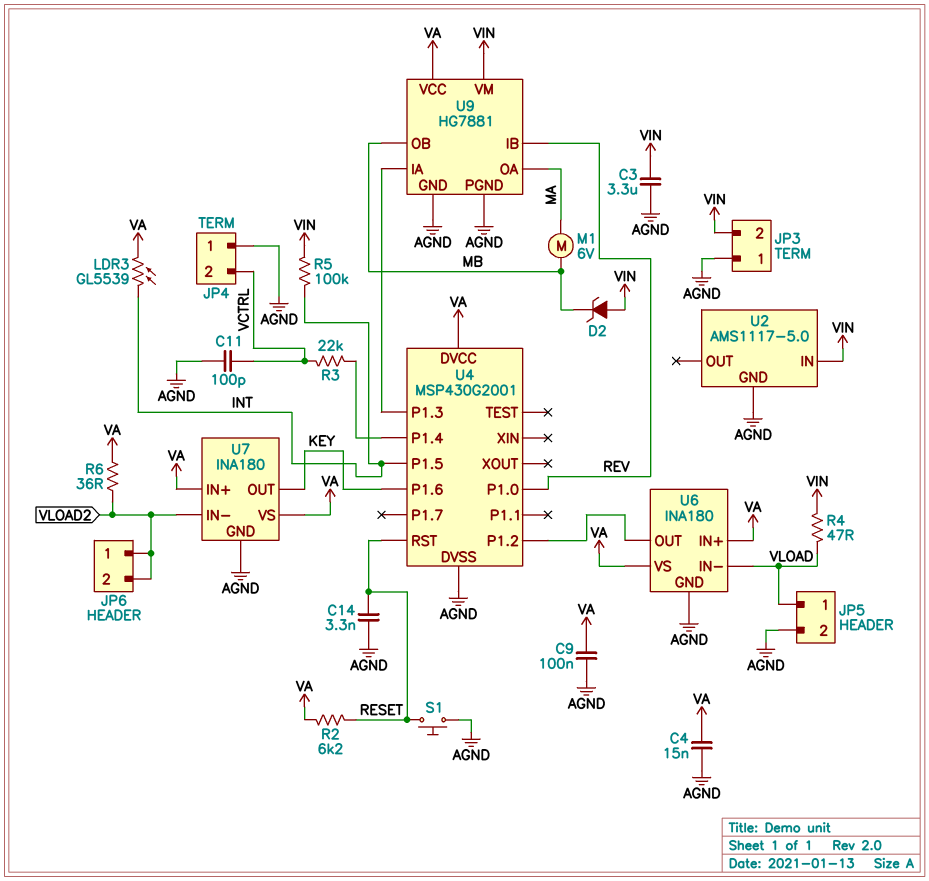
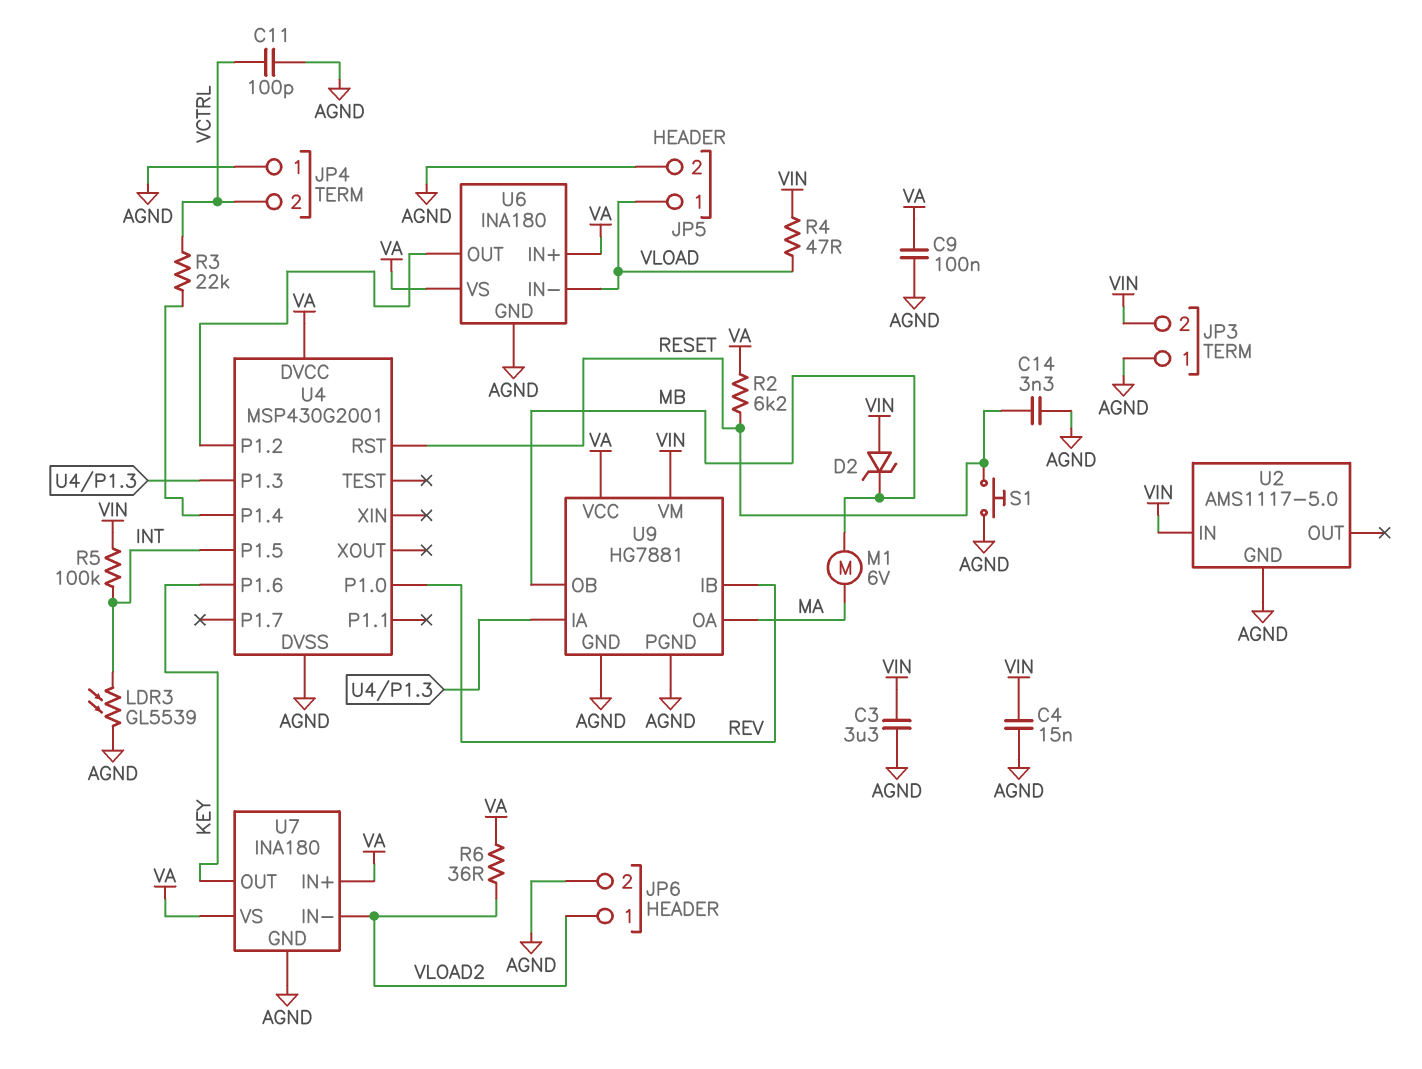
C4: 15nF (AGND, VA) -> 15nF (AGND, VIN)
JP6 pin 2: VLOAD2 -> AGND
LDR3: GL5539 (INT, VA) -> GL5539 (AGND, INT)

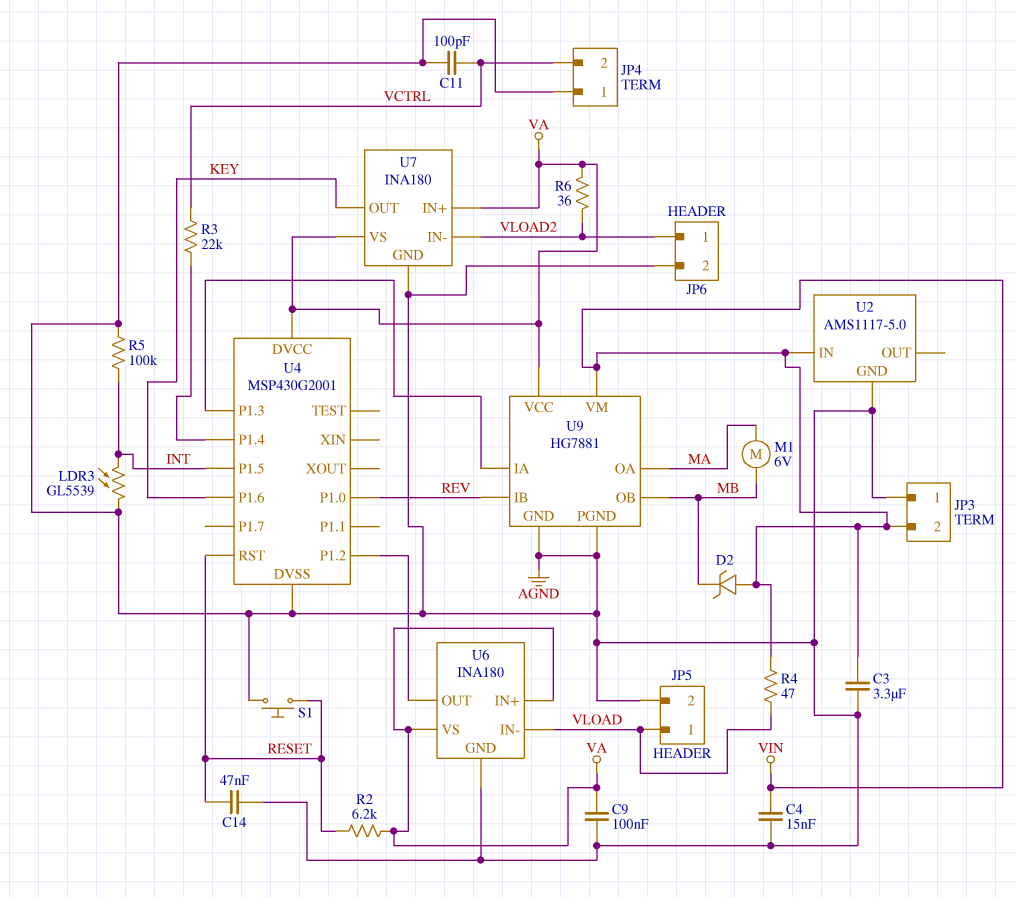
C14: 3.3nF (AGND, RESET) -> 47nF (AGND, RESET)
R5: 100k (INT, VIN) -> 100k (AGND, INT)

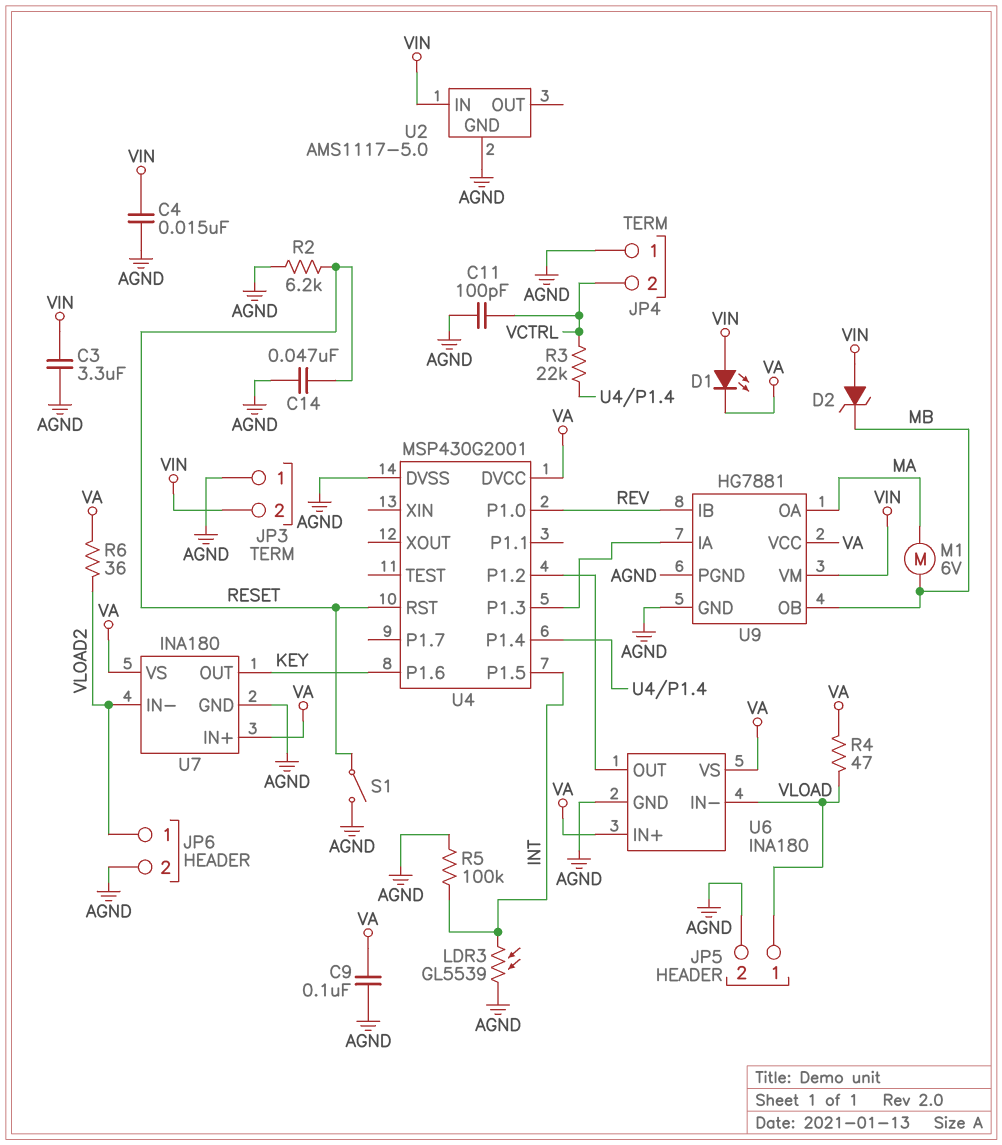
D1: none -> LED (A VIN, K VA)
R2: 6.2k (RESET, VA) -> 6.2k (AGND, RESET)
R4: 47 (VIN, VLOAD) -> 47 (VA, VLOAD)
S1: button (AGND, RESET) -> switch (AGND, RESET)

